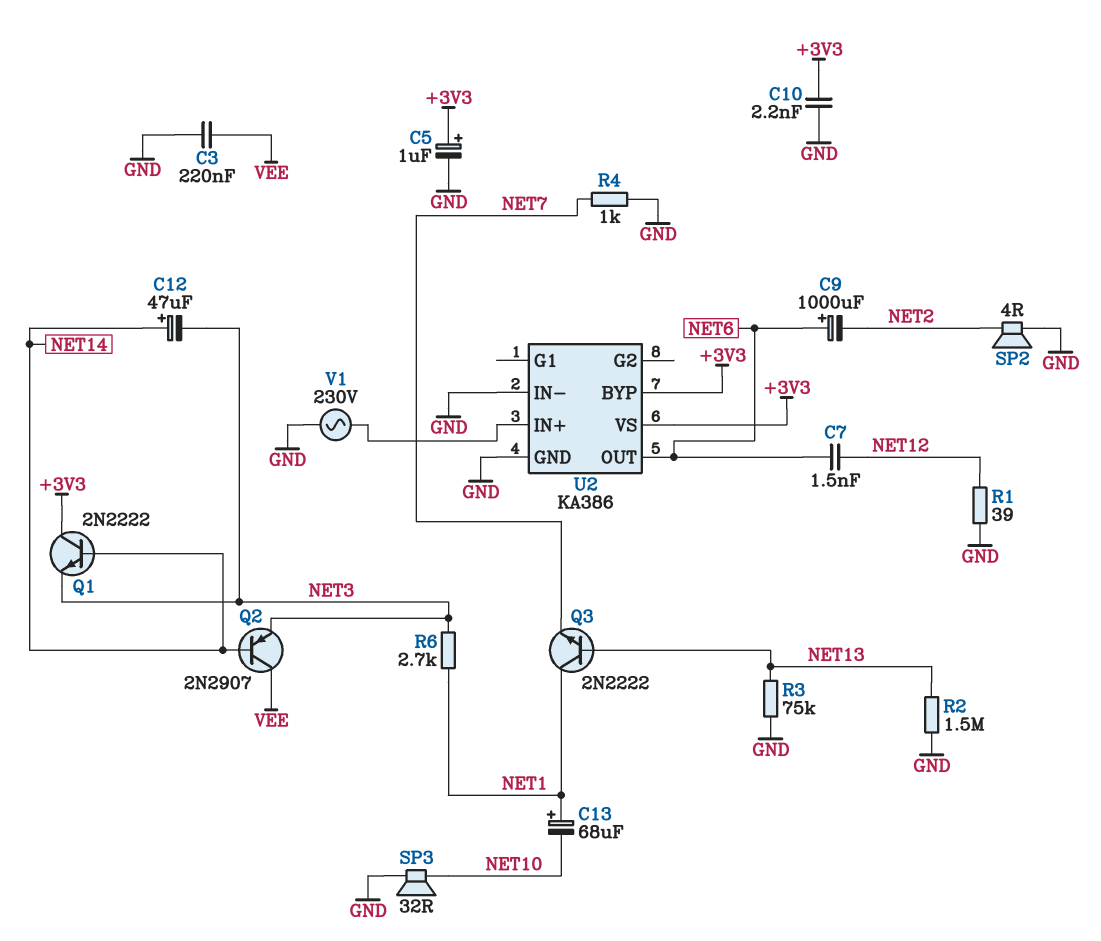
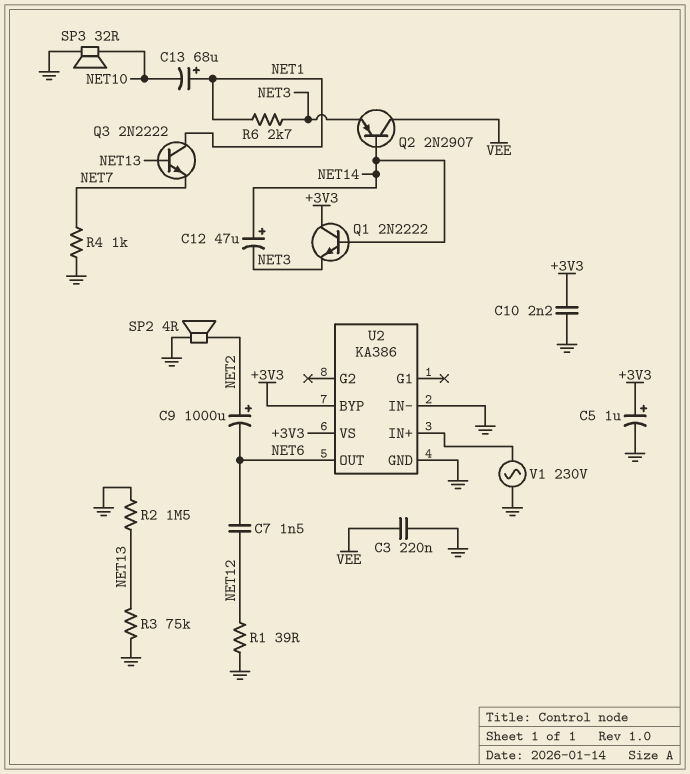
C9: 1000uF (plus NET6, minus NET2) -> 1000uF (plus NET2, minus NET6)

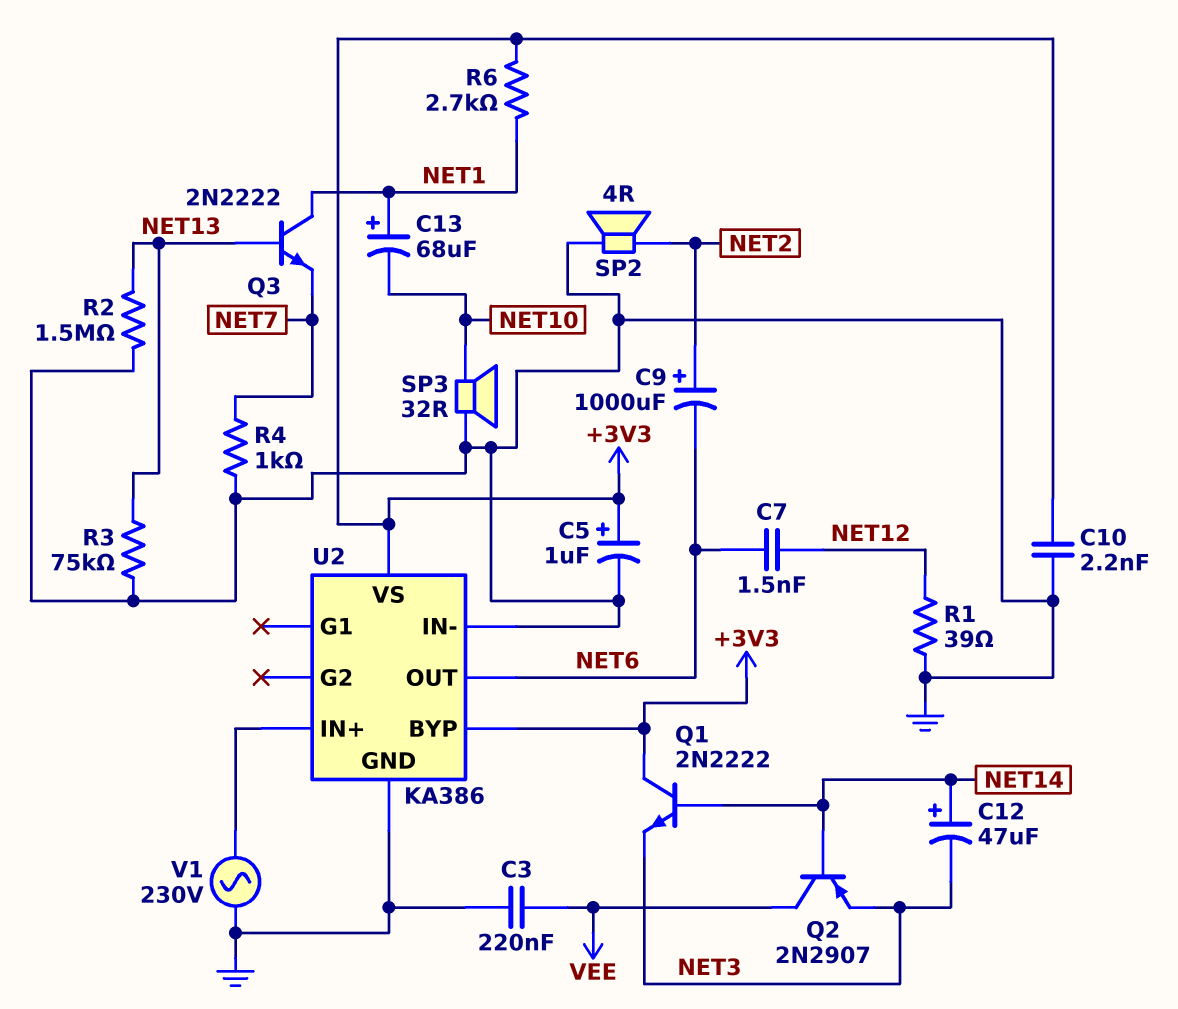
R6: 2.7k (NET1, NET3) -> 2.7k (+3V3, NET1)

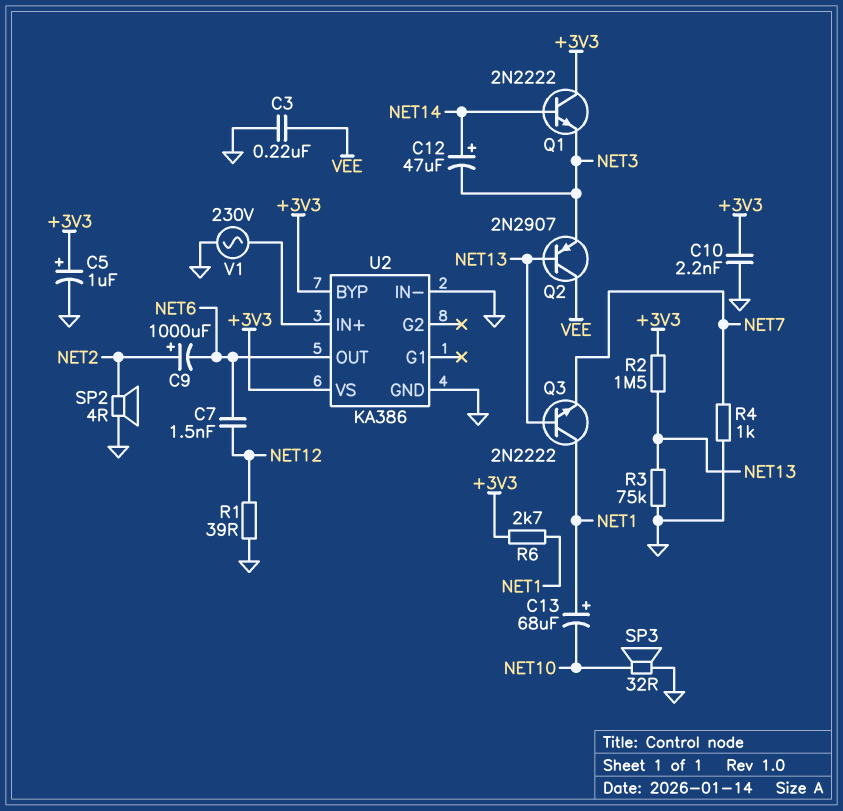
Q2: PNP 2N2907 (B NET14, C VEE, E NET3) -> PNP 2N2907 (B NET13, C VEE, E NET3)
R2: 1.5M (GND, NET13) -> 1.5M (+3V3, NET13)

